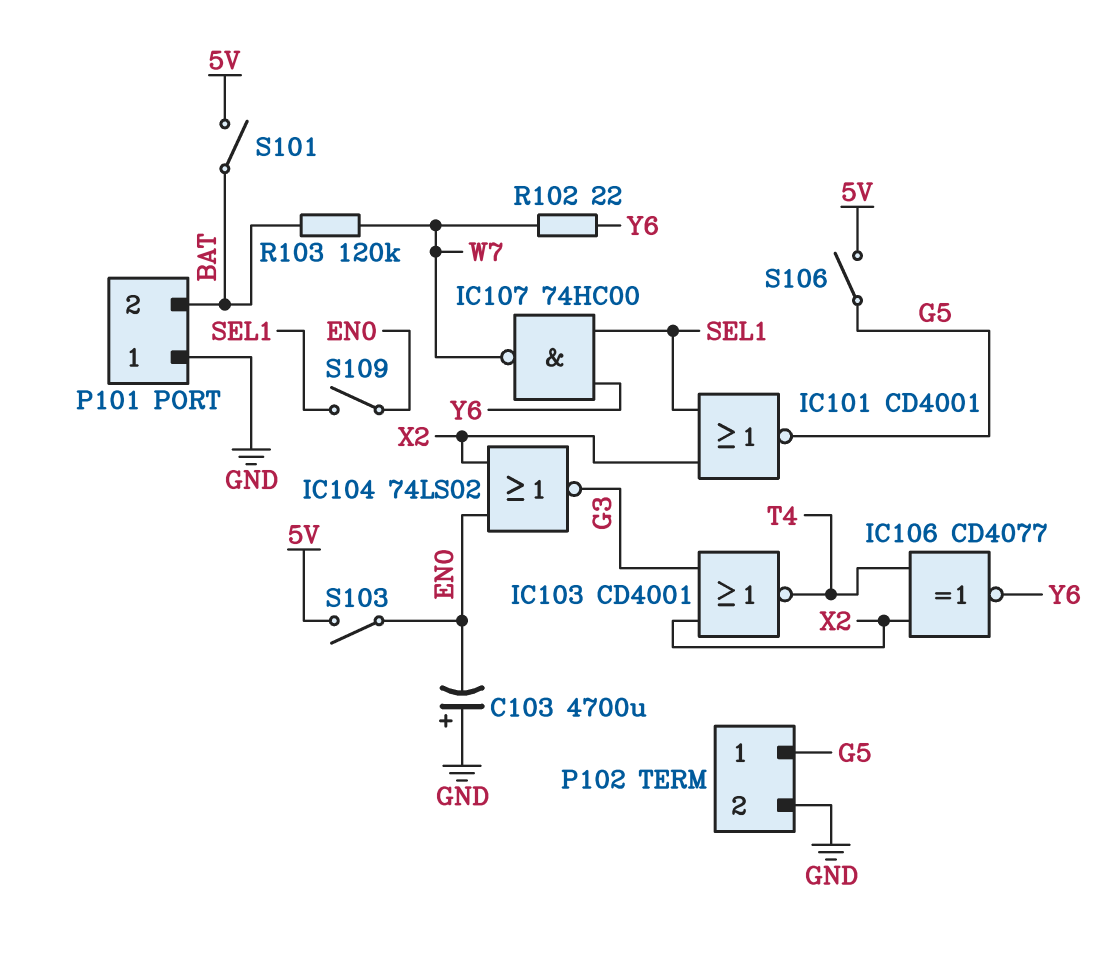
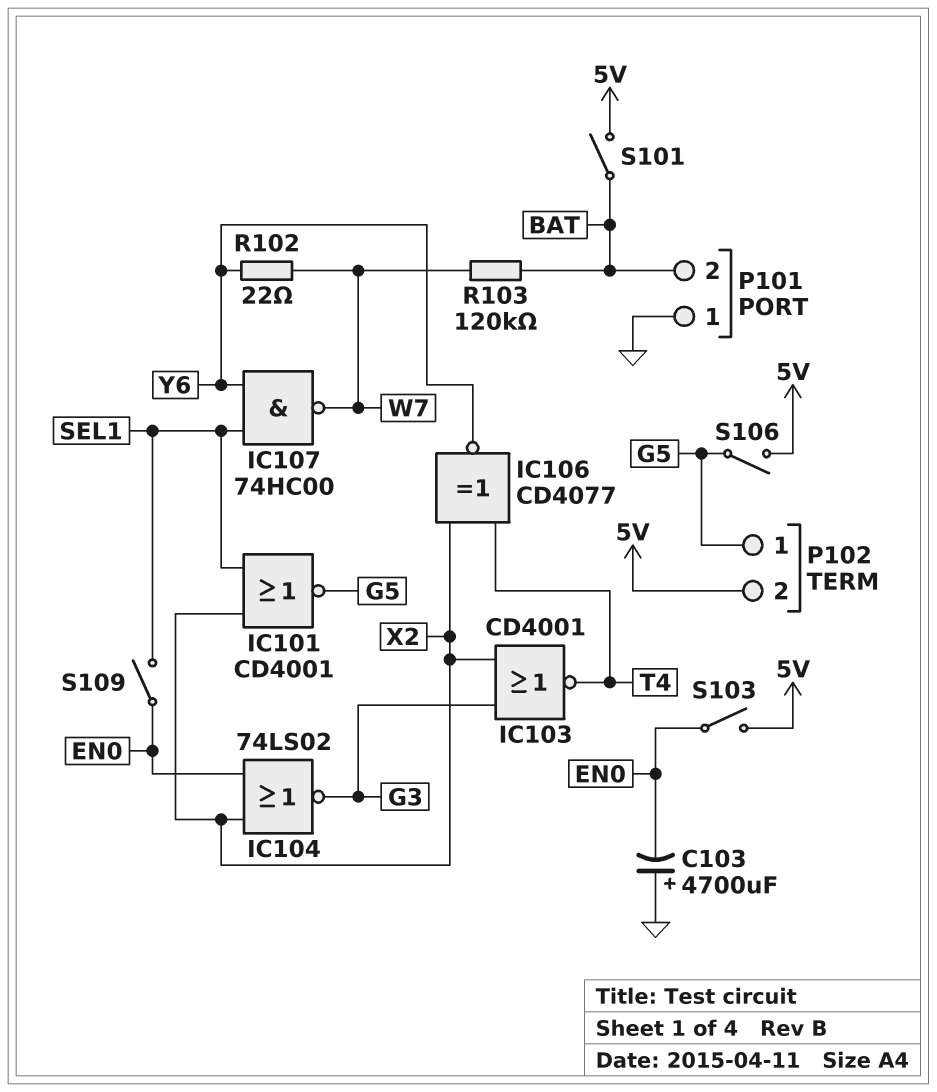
P102 pin 2: GND -> 5V

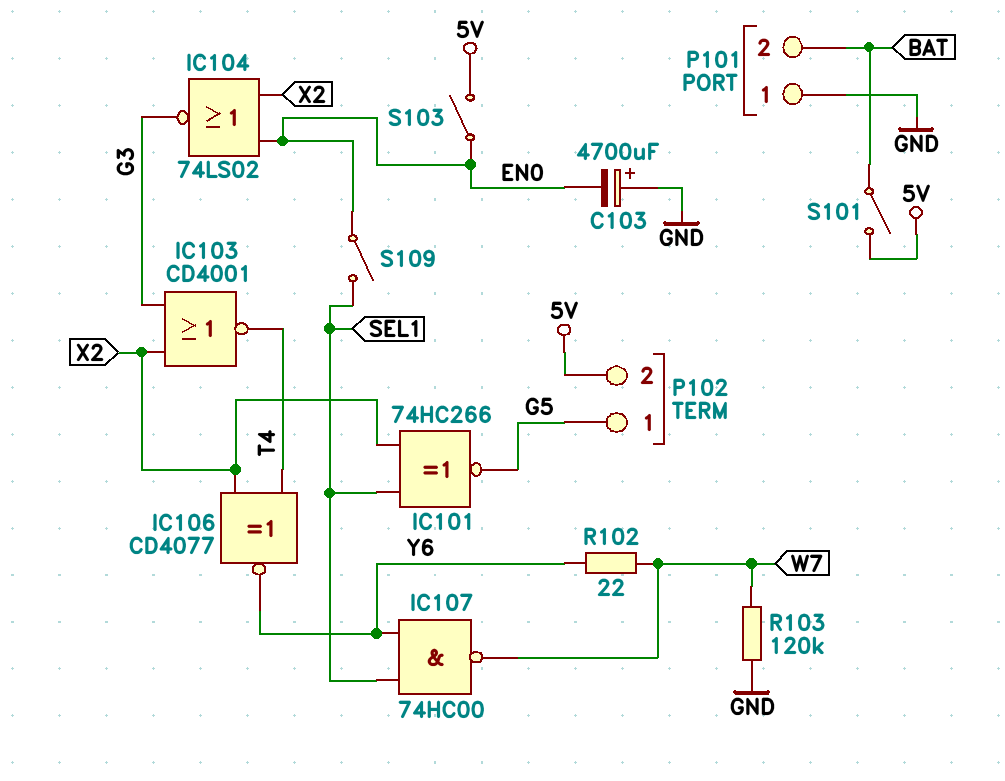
IC101: NOR CD4001 (in SEL1, in X2, out G5) -> XNOR 74HC266 (in SEL1, in X2, out G5)
R103: 120k (BAT, W7) -> 120k (GND, W7)
S106: switch (5V, G5) -> none

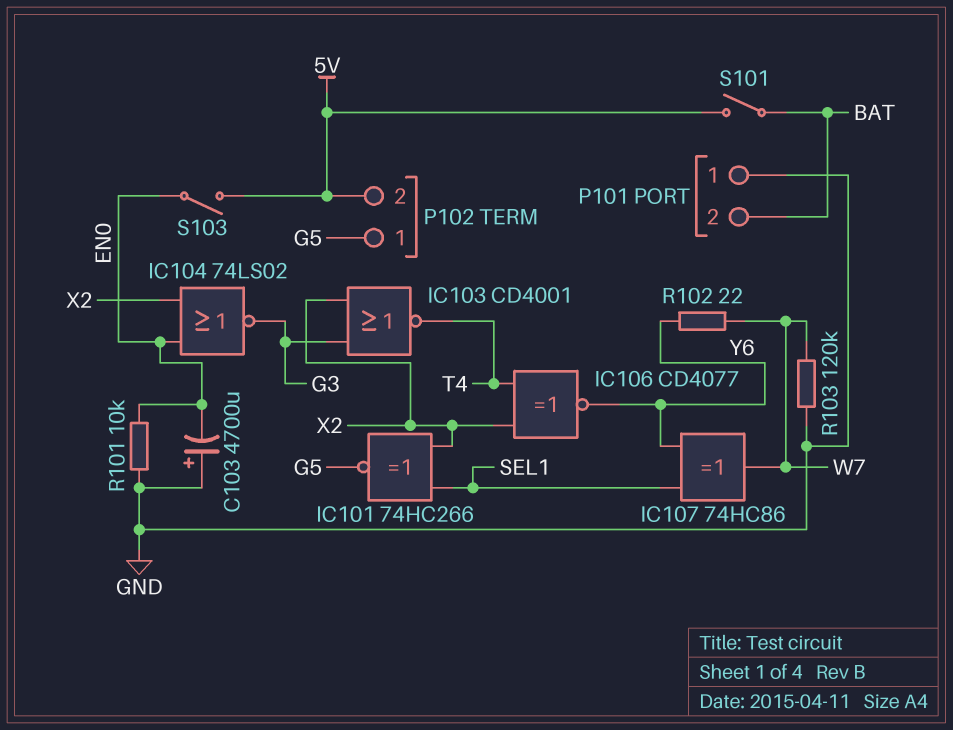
IC107: NAND 74HC00 (in SEL1, in Y6, out W7) -> XOR 74HC86 (in SEL1, in Y6, out W7)
R101: none -> 10k (EN0, GND)
S109: switch (EN0, SEL1) -> none

